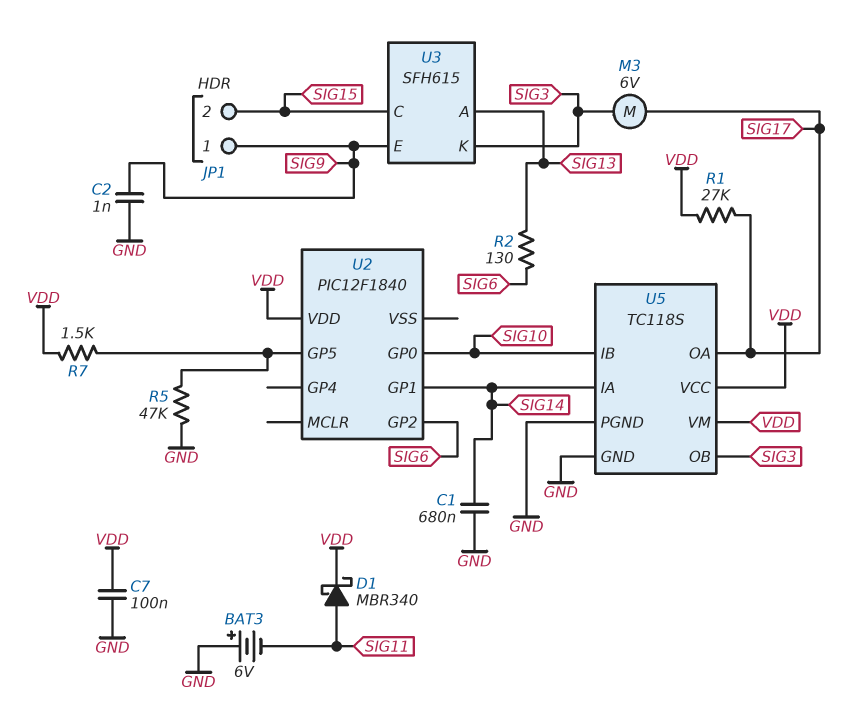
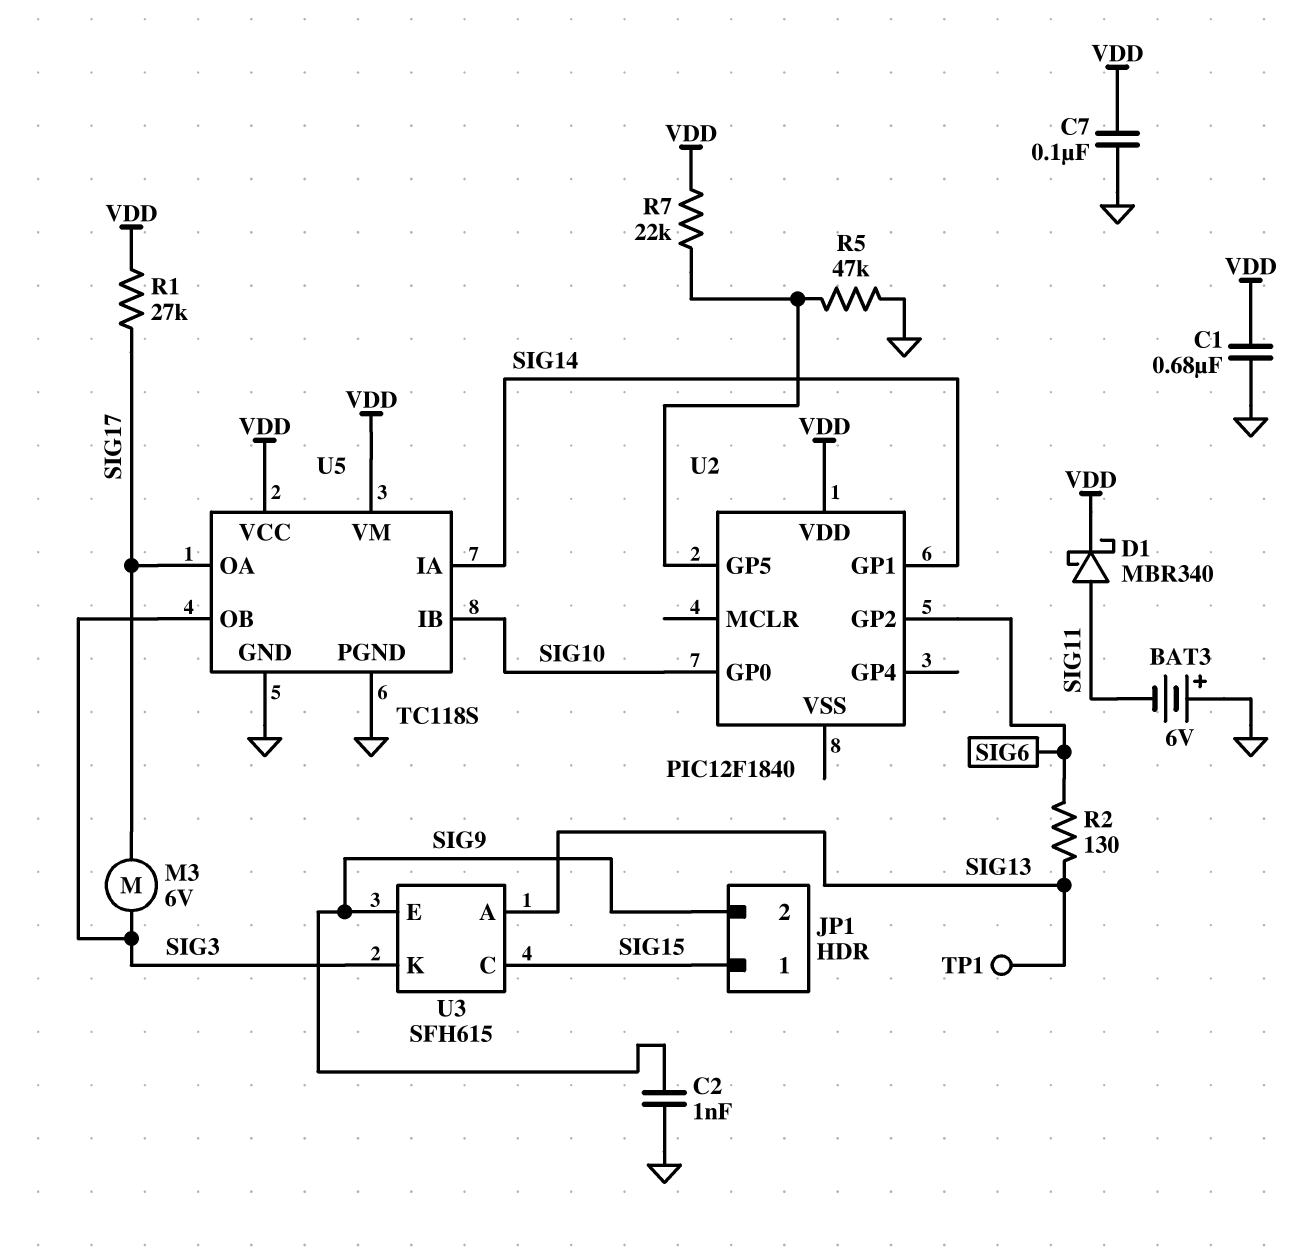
C1: 680nF (GND, SIG14) -> 680nF (GND, VDD)
JP1 pin 1: SIG9 -> SIG15
JP1 pin 2: SIG15 -> SIG9
R7: 1.5k (U2/GP5, VDD) -> 22k (U2/GP5, VDD)
TP1: none -> test point (SIG13)

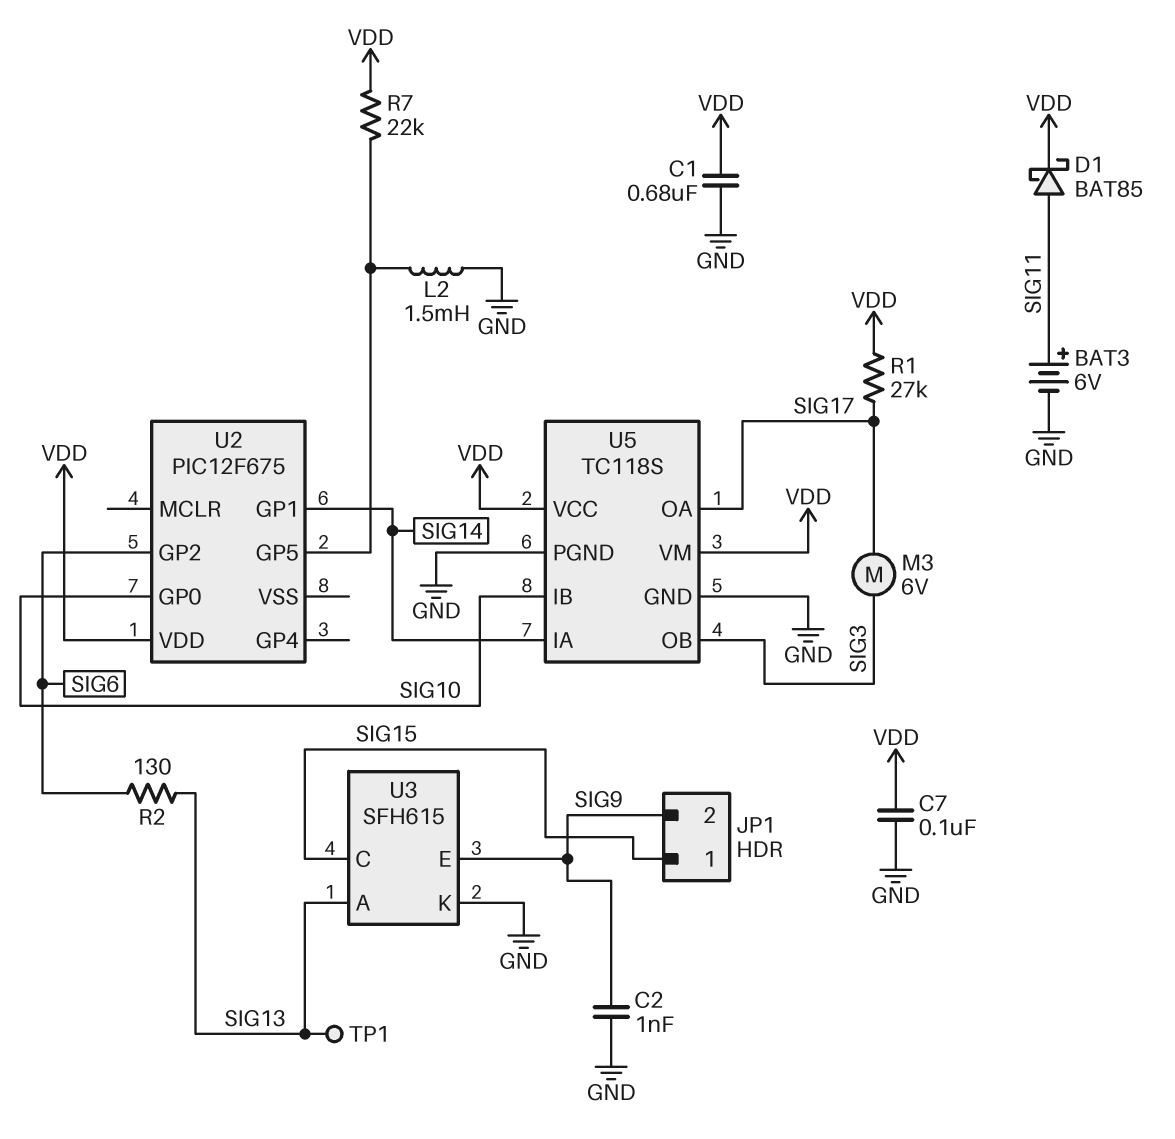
BAT3: 6V (plus GND, minus SIG11) -> 6V (plus SIG11, minus GND)
D1: schottky MBR340 (A SIG11, K VDD) -> schottky BAT85 (A SIG11, K VDD)
L2: none -> 1.5mH (GND, U2/GP5)
R5: 47k (GND, U2/GP5) -> none
U2: PIC12F1840 -> PIC12F675
U3 pin K: SIG3 -> GND

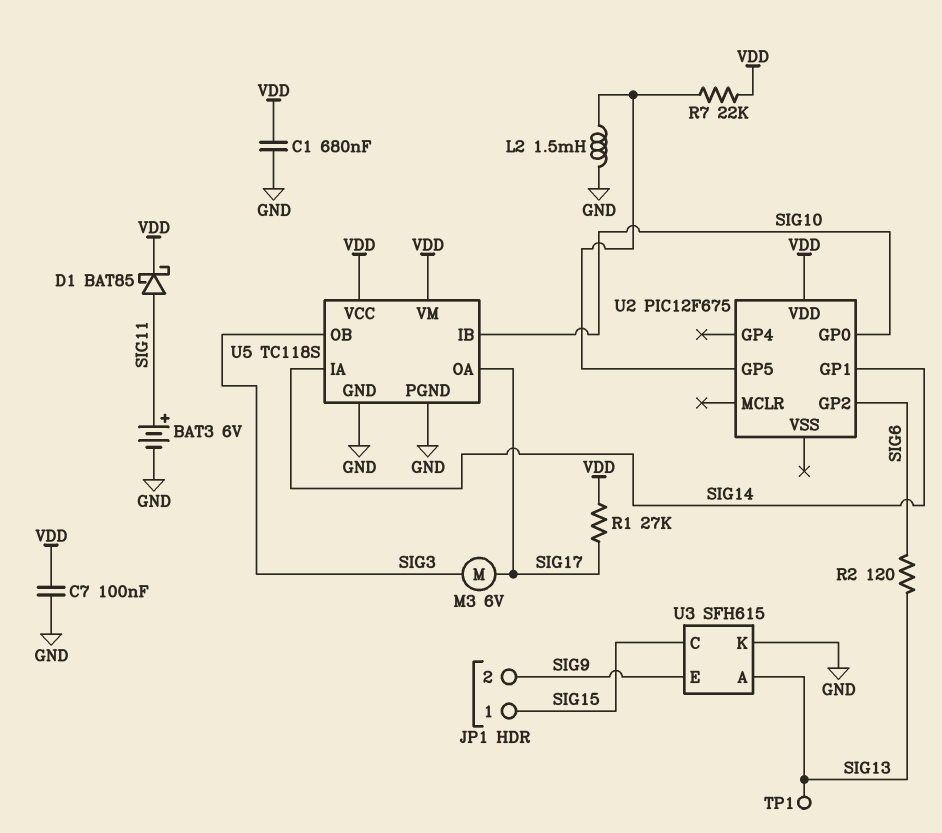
C2: 1nF (GND, SIG9) -> none
R2: 130 (SIG6, SIG13) -> 120 (SIG6, SIG13)

